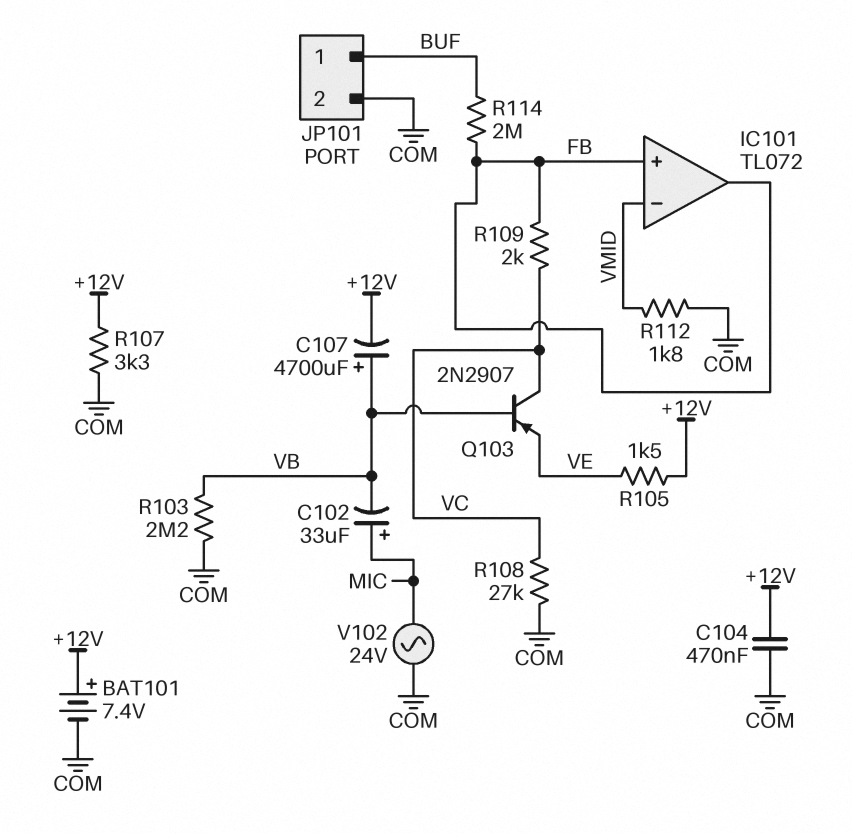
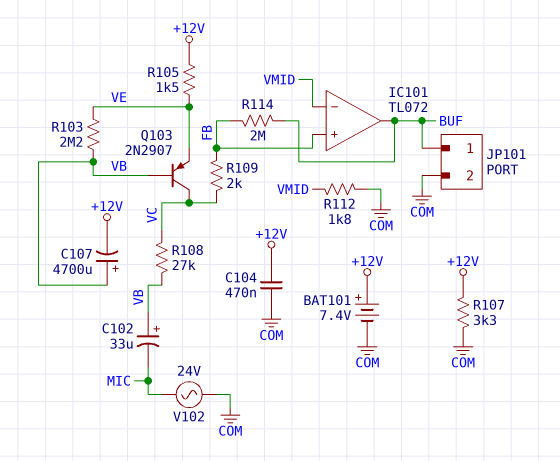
C102: 33uF (plus MIC, minus VB) -> 33uF (plus VB, minus MIC)
IC101 pin out: FB -> BUF
R103: 2.2M (COM, VB) -> 2.2M (VB, VE)
R108: 27k (COM, VC) -> 27k (VB, VC)

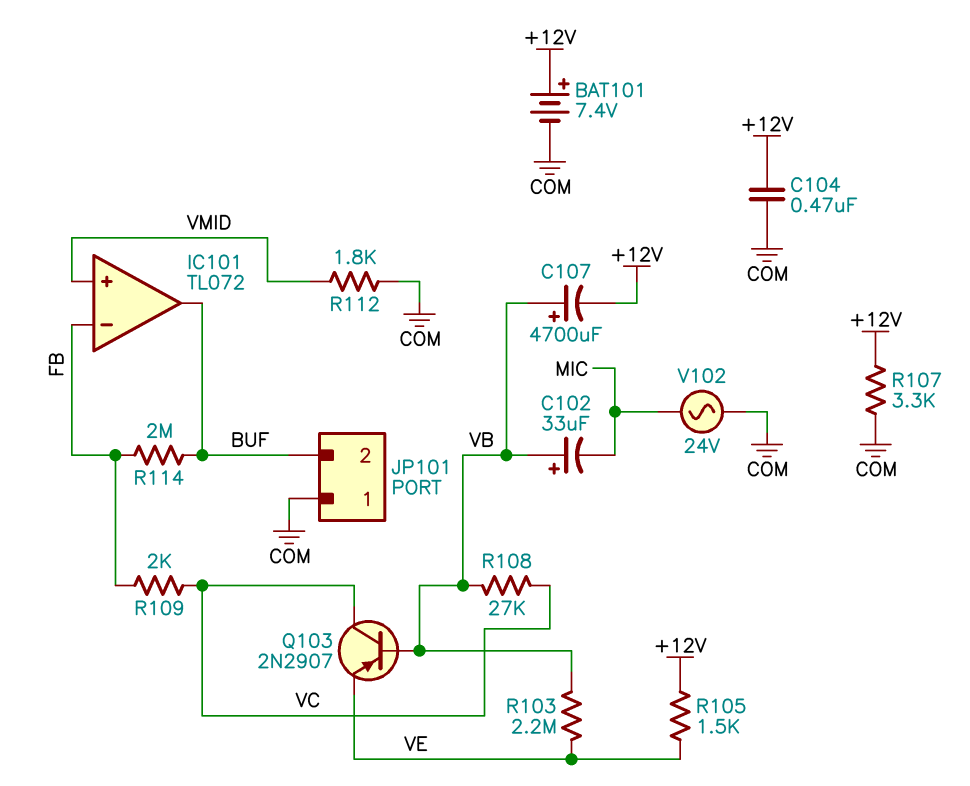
IC101 pin in+: FB -> VMID
IC101 pin in-: VMID -> FB
JP101 pin 1: BUF -> COM
JP101 pin 2: COM -> BUF

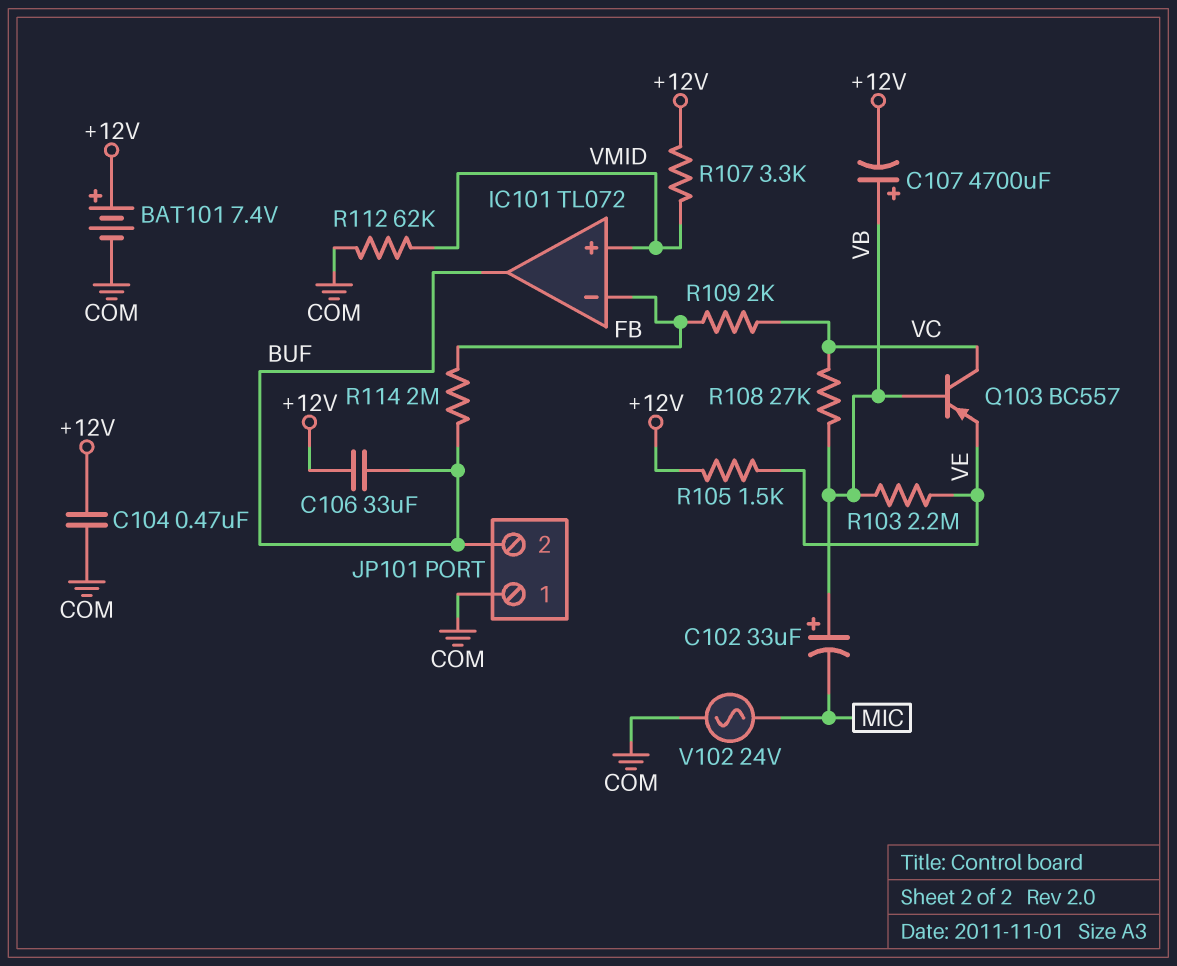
C106: none -> 33uF (+12V, BUF)
Q103: PNP 2N2907 (B VB, C VC, E VE) -> PNP BC557 (B VB, C VC, E VE)
R107: 3.3k (+12V, COM) -> 3.3k (+12V, VMID)
R112: 1.8k (COM, VMID) -> 62k (COM, VMID)

